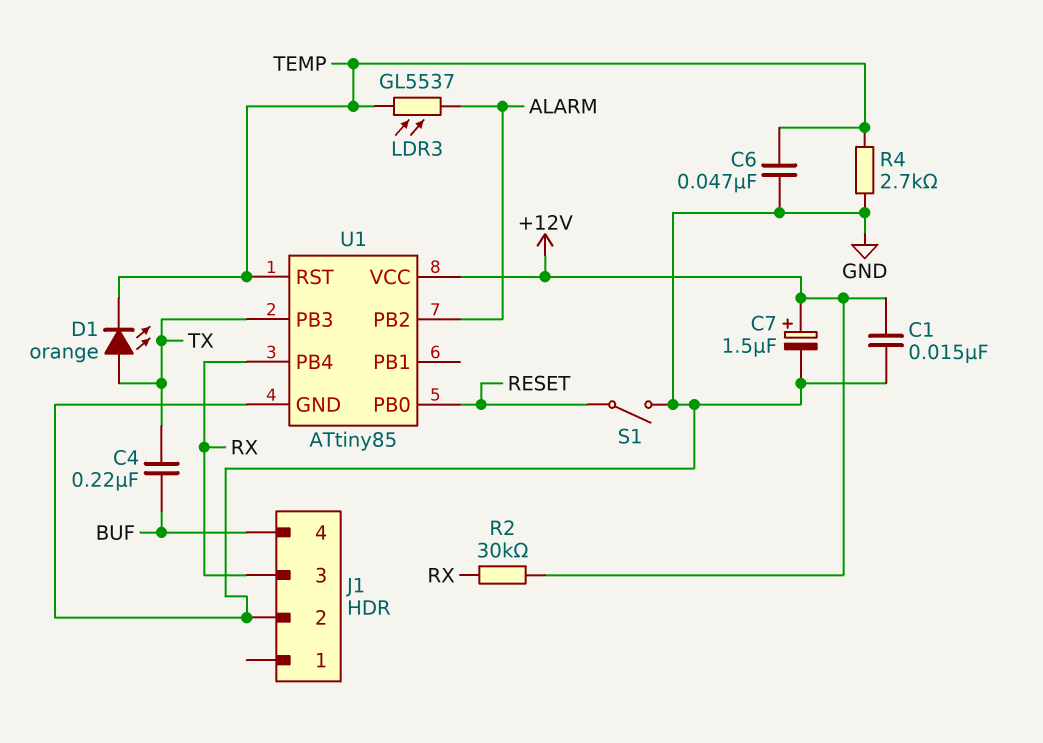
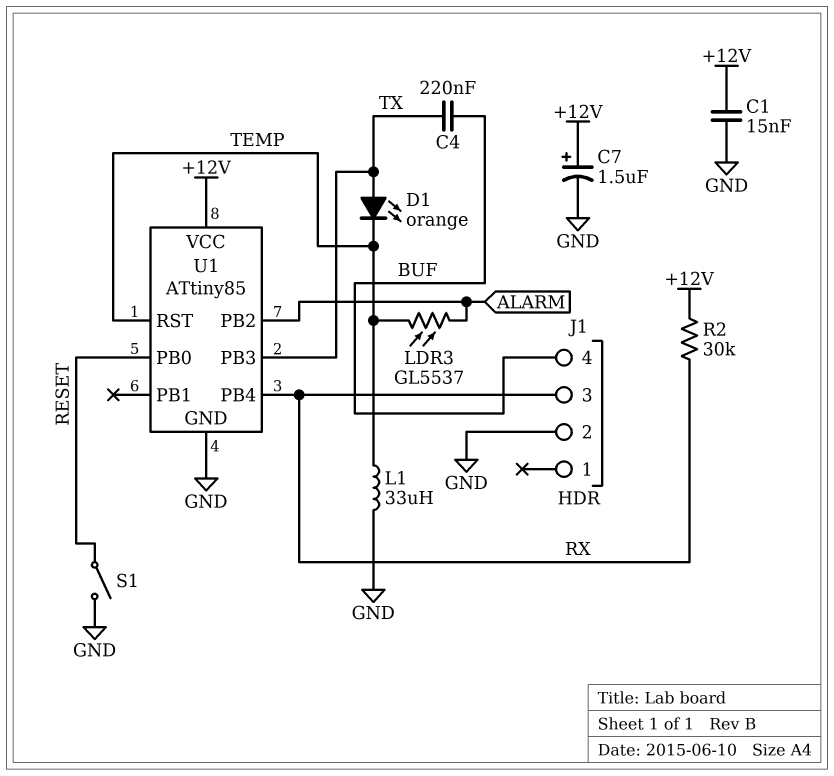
C6: 47nF (GND, TEMP) -> none
L1: none -> 33uH (GND, TEMP)
R4: 2.7k (GND, TEMP) -> none

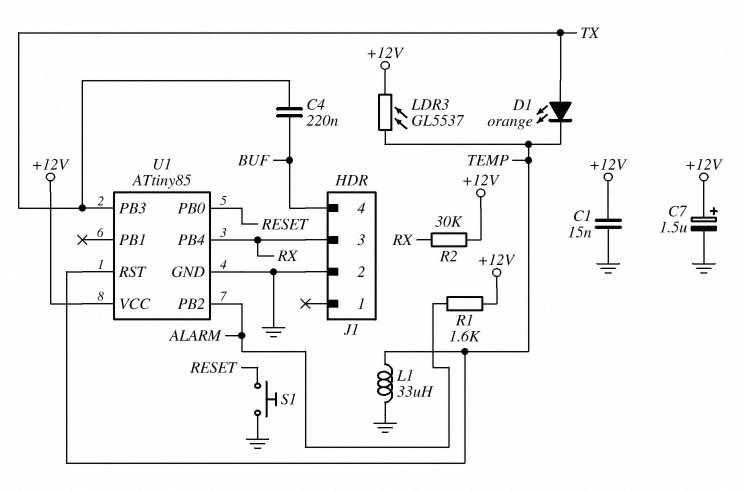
LDR3: GL5537 (ALARM, TEMP) -> GL5537 (+12V, TEMP)
R1: none -> 1.6k (+12V, ALARM)
S1: switch (GND, RESET) -> button (GND, RESET)

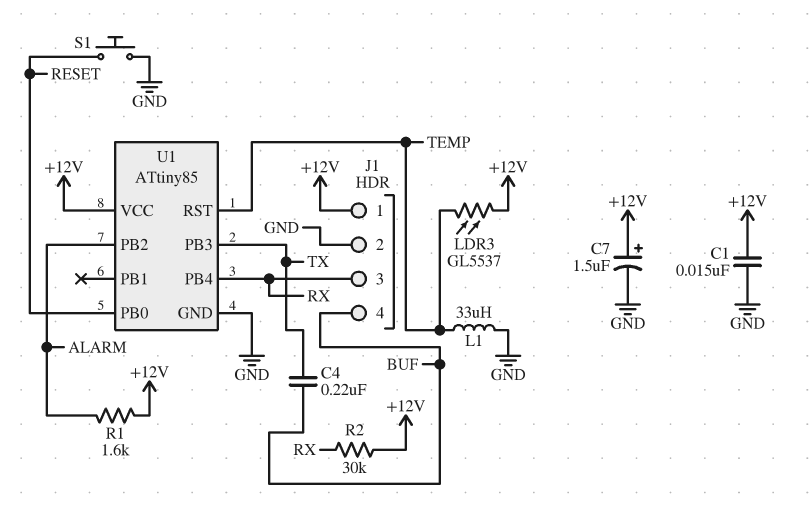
D1: LED orange (A TX, K TEMP) -> none
J1 pin 1: none -> +12V

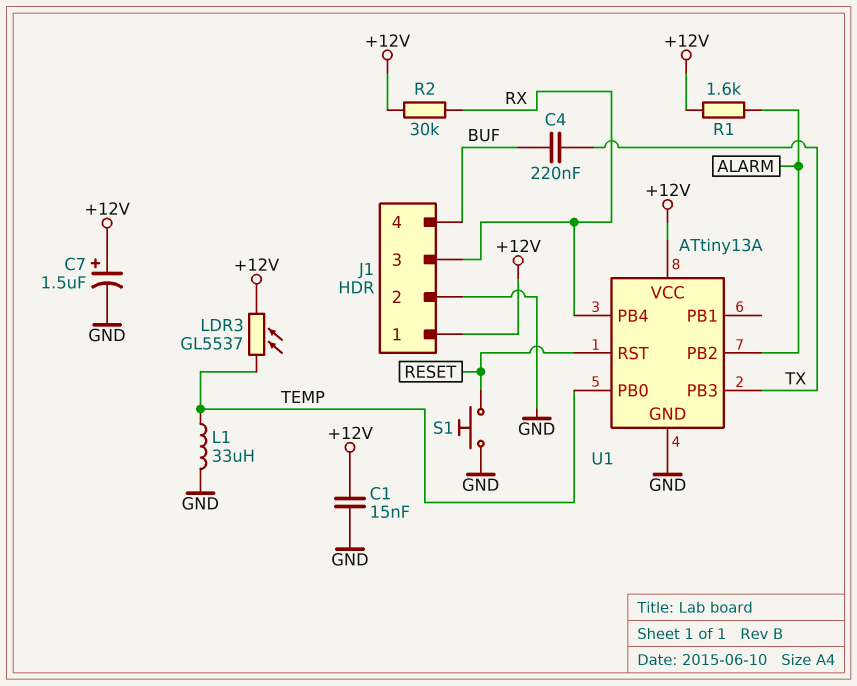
U1: ATtiny85 -> ATtiny13A
U1 pin PB0: RESET -> TEMP
U1 pin RST: TEMP -> RESET

